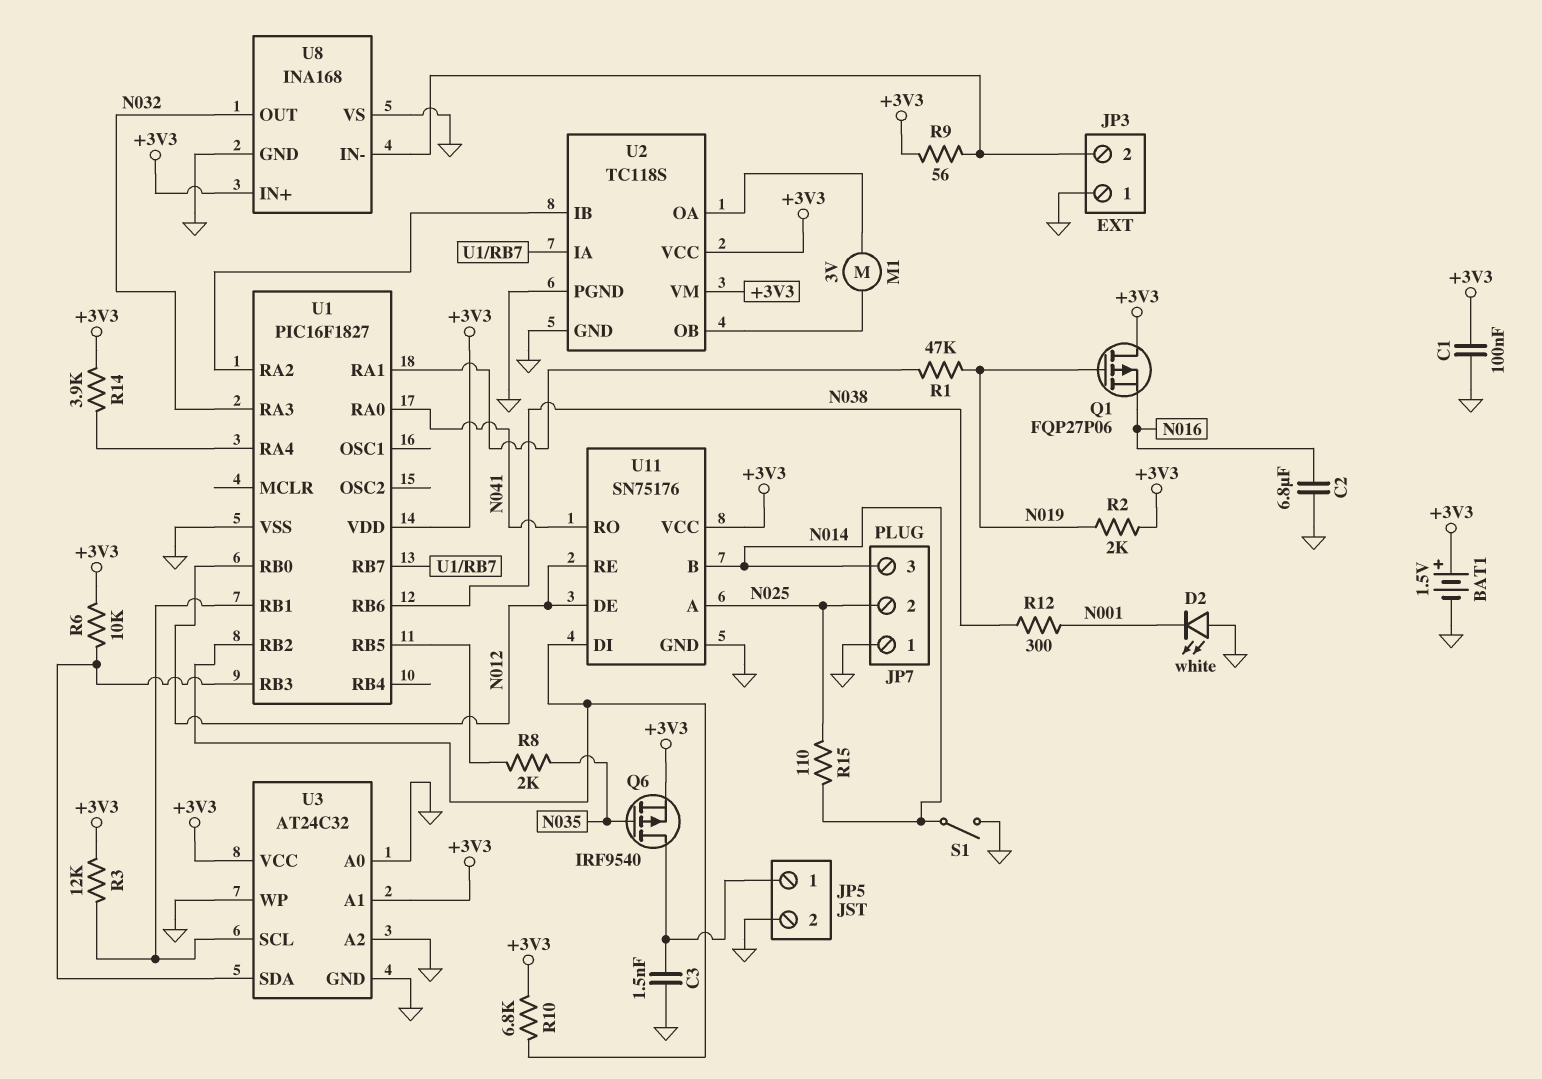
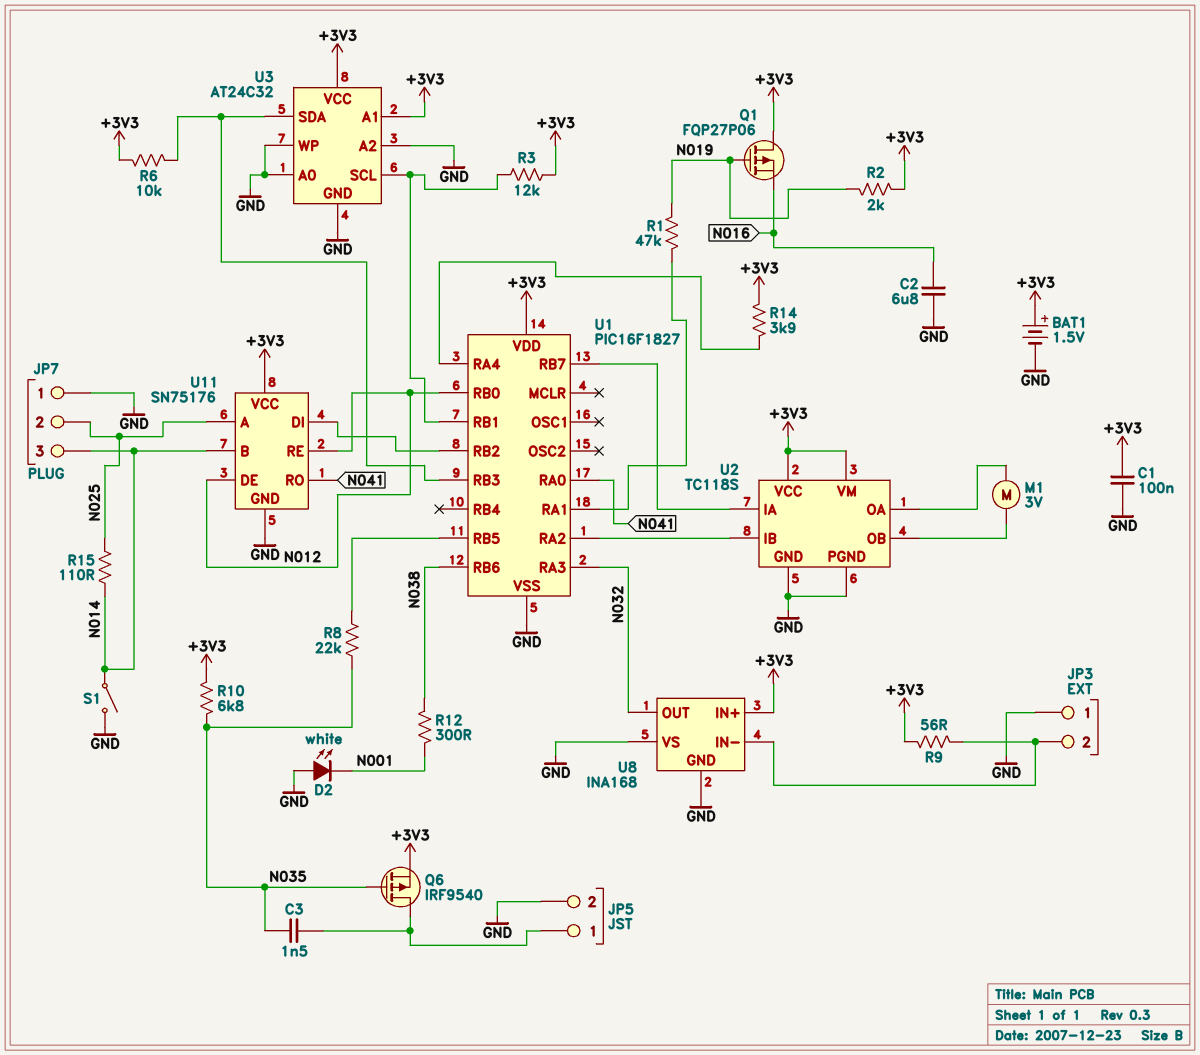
C3: 1.5nF (GND, JP5/1) -> 1.5nF (JP5/1, N035)
R8: 2k (N035, U1/RB5) -> 22k (N035, U1/RB5)
R10: 6.8k (+3V3, U1/RB2) -> 6.8k (+3V3, N035)

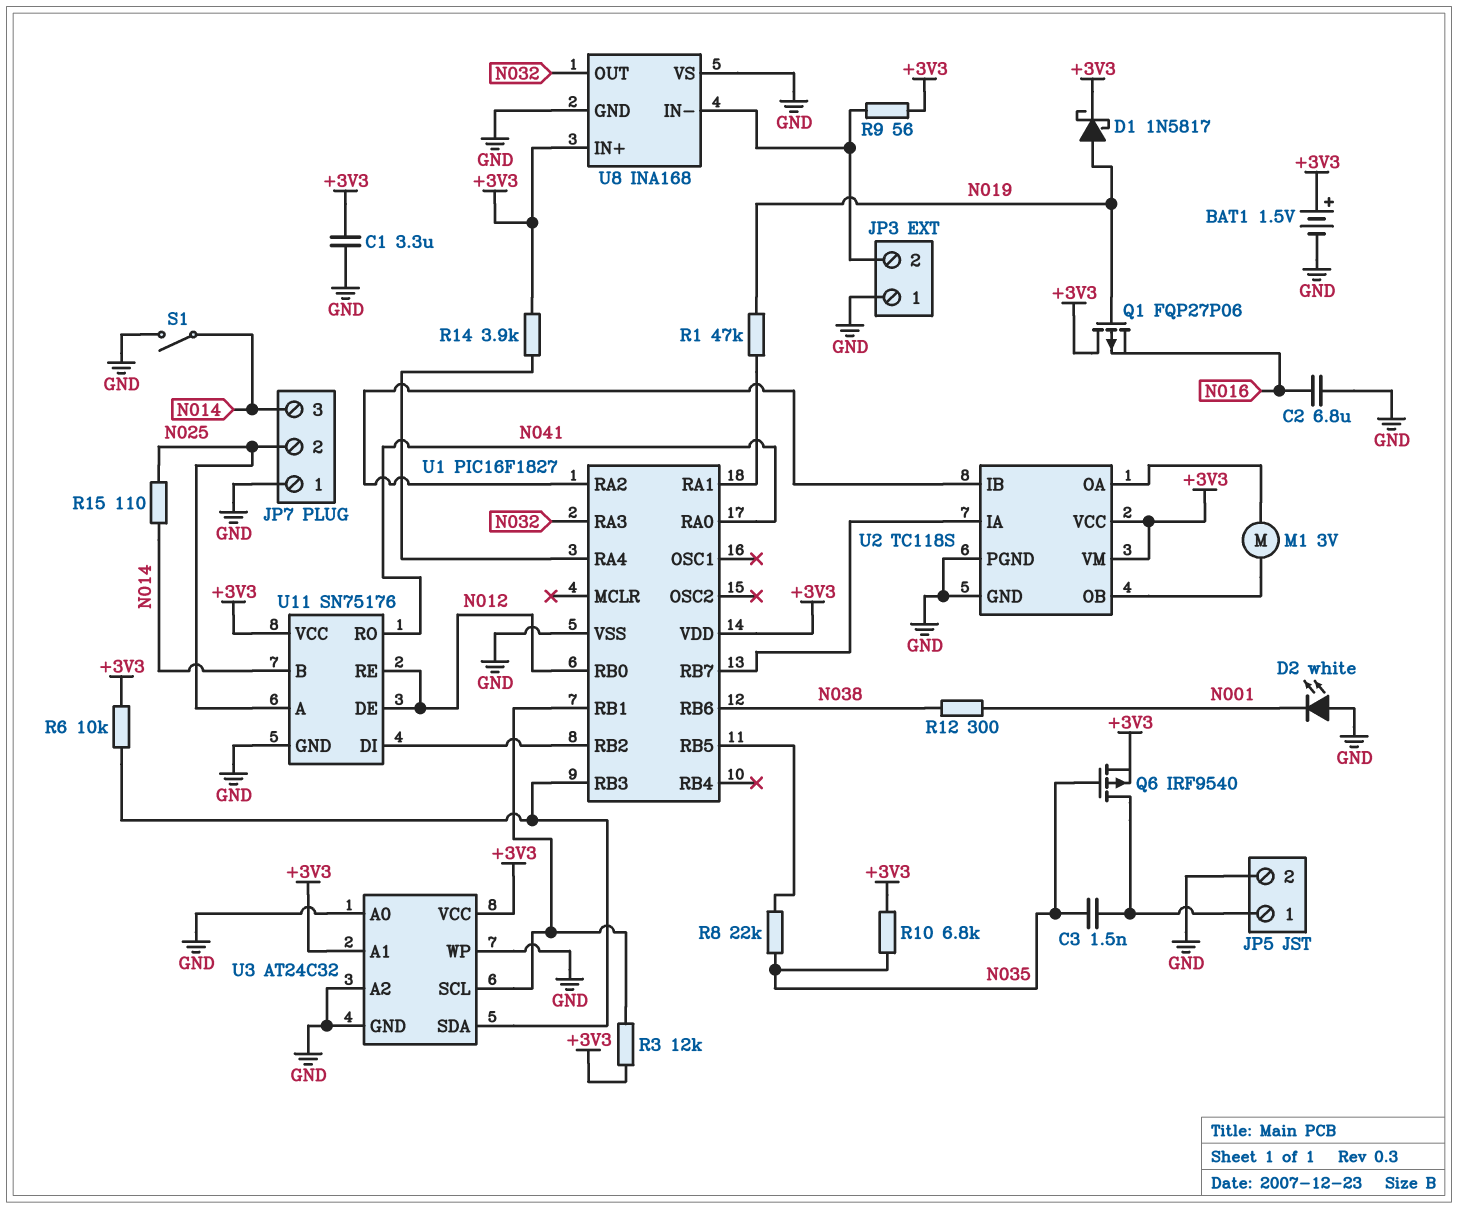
C1: 100nF (+3V3, GND) -> 3.3uF (+3V3, GND)
D1: none -> schottky 1N5817 (A N019, K +3V3)
R2: 2k (+3V3, N019) -> none

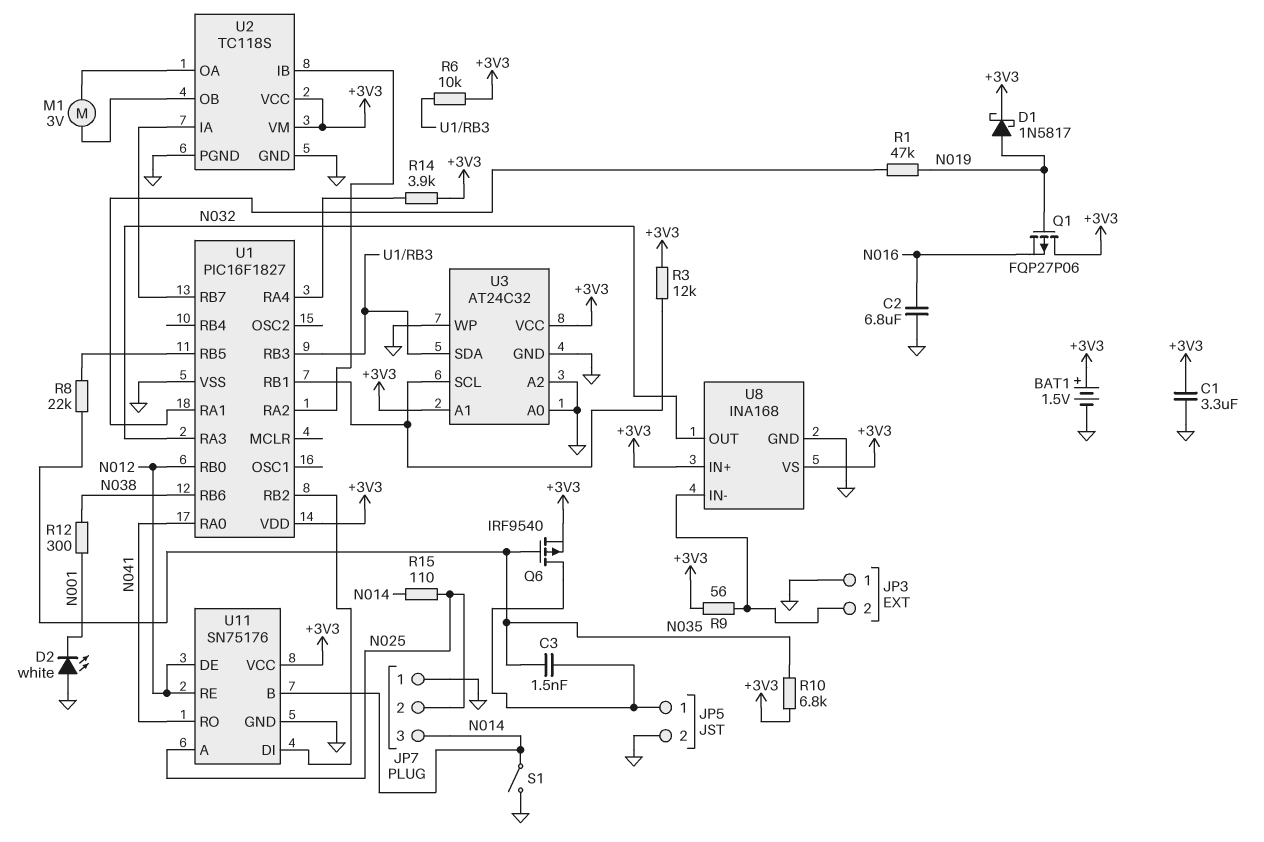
U8 pin VS: GND -> +3V3

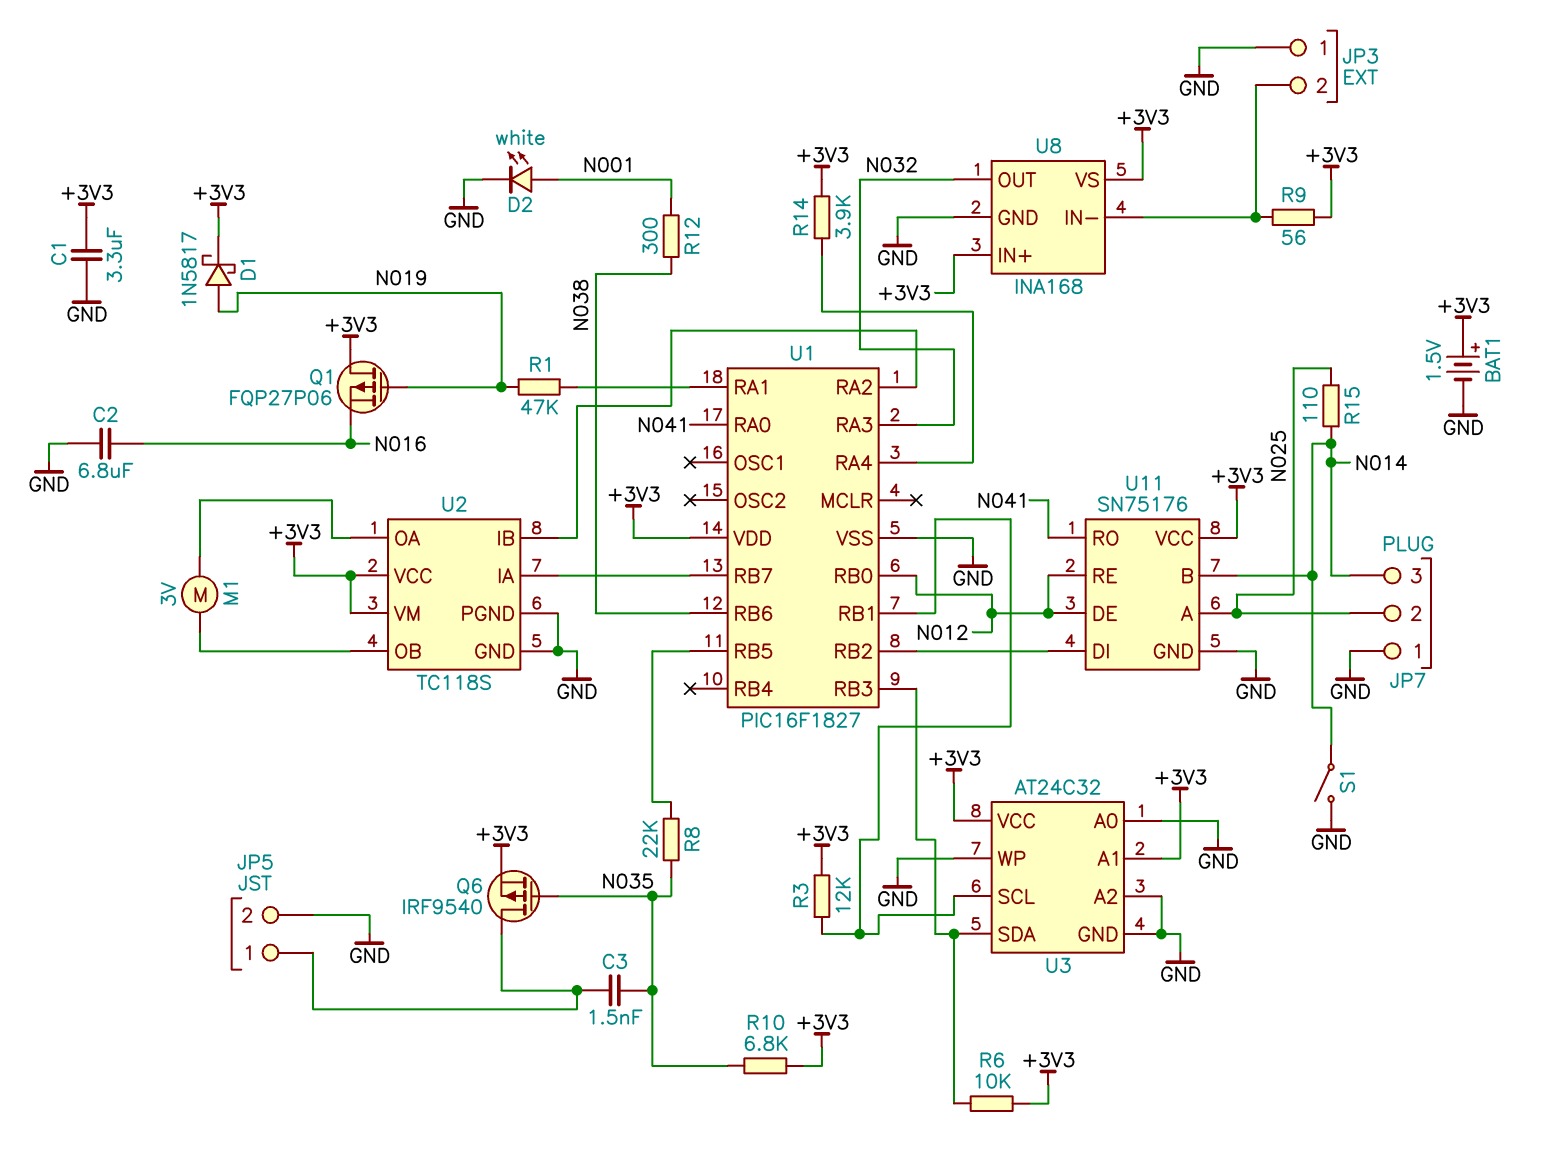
D2: LED white (A GND, K N001) -> LED white (A N001, K GND)

